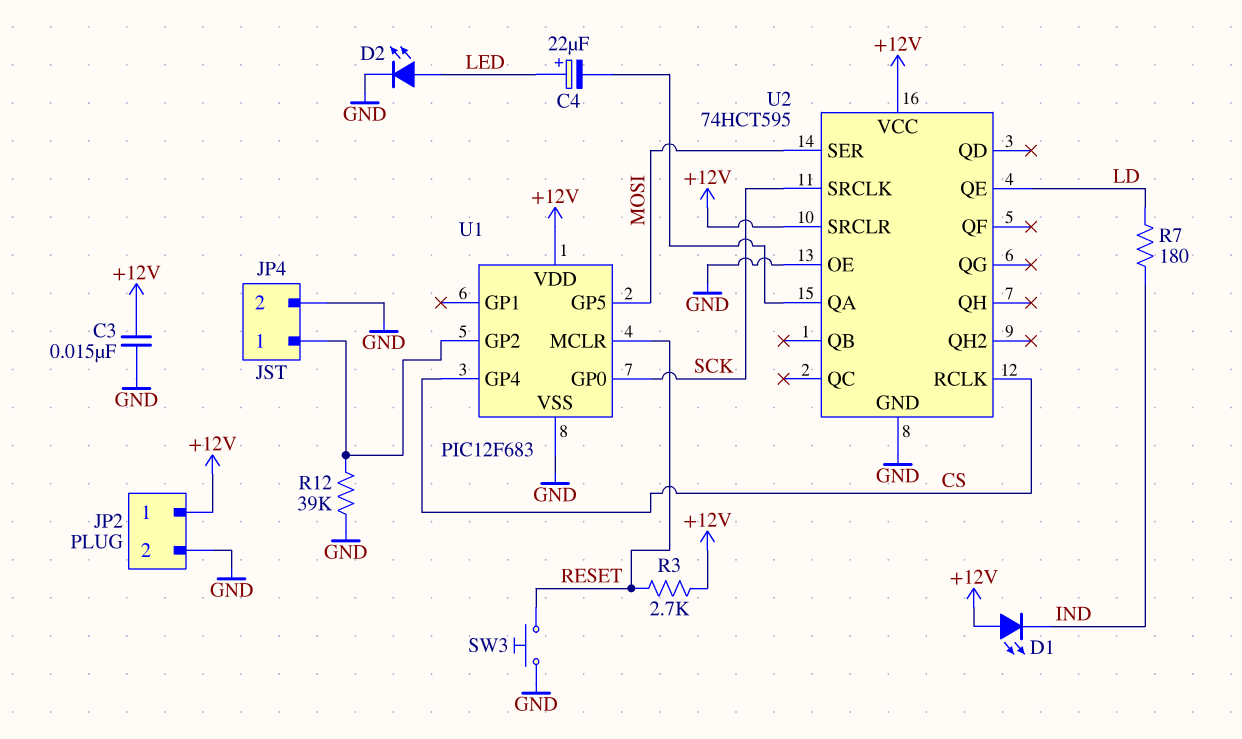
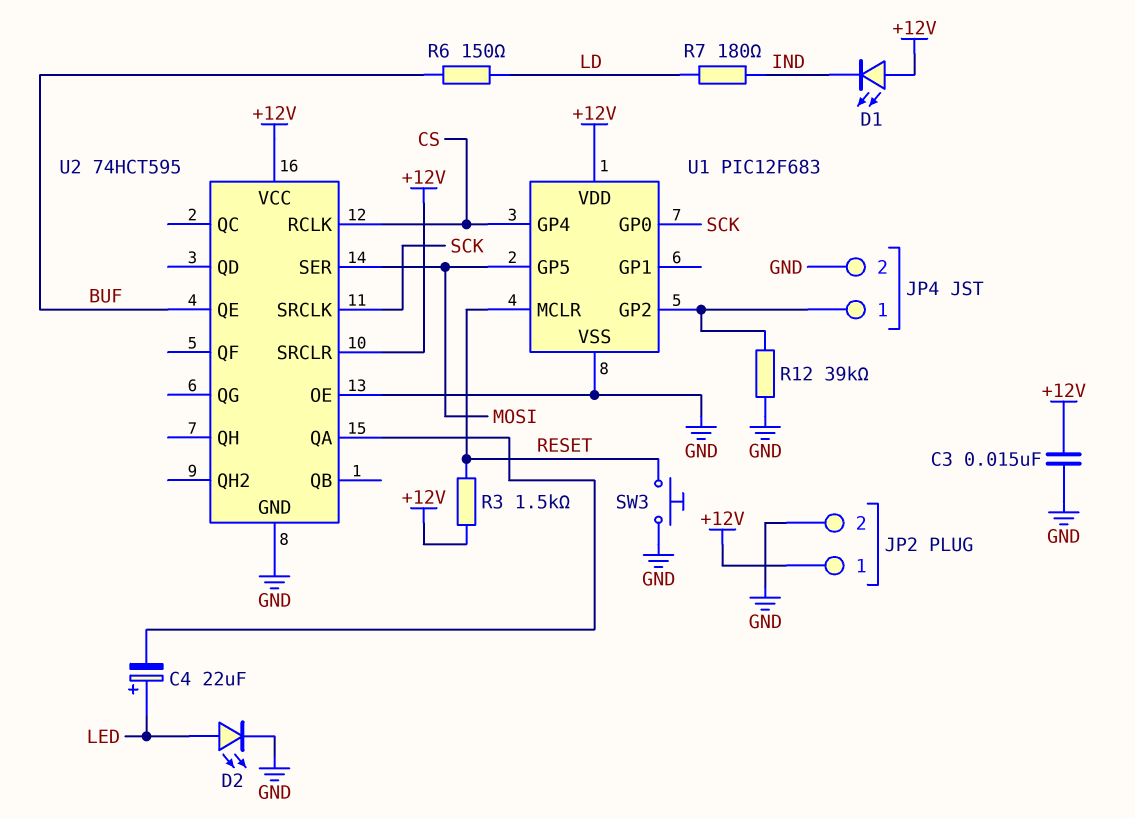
R3: 2.7k (+12V, RESET) -> 1.5k (+12V, RESET)
R6: none -> 150 (BUF, LD)
U2 pin QE: LD -> BUF

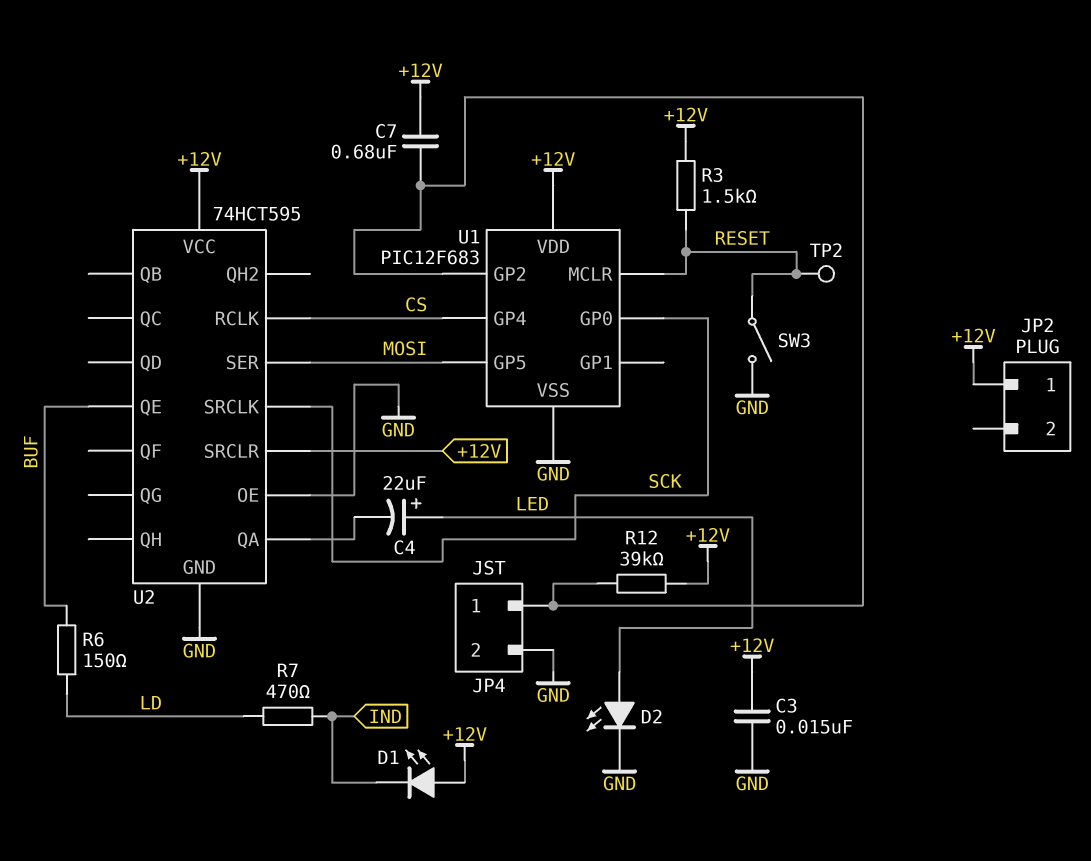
C7: none -> 680nF (+12V, JP4/1)
JP2 pin 2: GND -> none
R7: 180 (IND, LD) -> 470 (IND, LD)
R12: 39k (GND, JP4/1) -> 39k (+12V, JP4/1)
SW3: button (GND, RESET) -> switch (GND, RESET)
TP2: none -> test point (RESET)

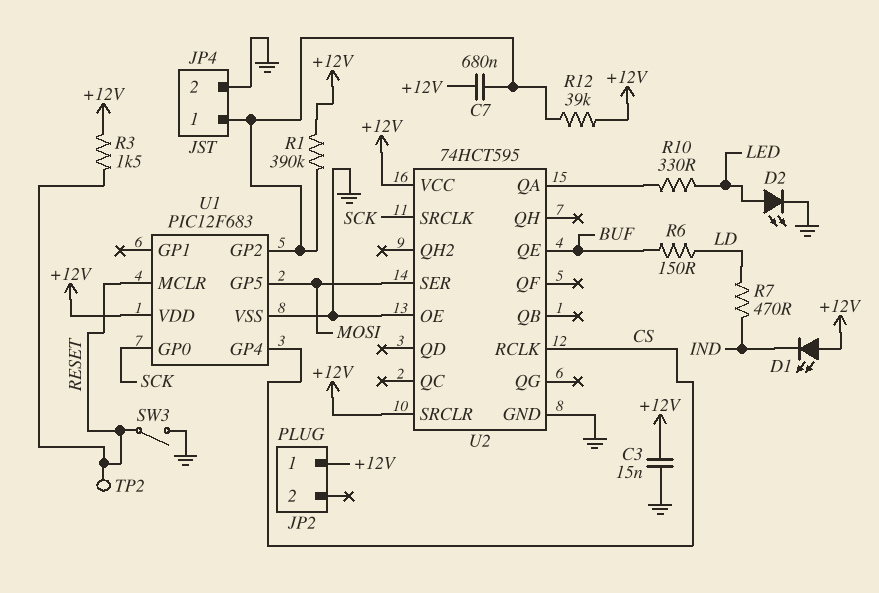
C4: 22uF (plus LED, minus U2/QA) -> none
R1: none -> 390k (+12V, JP4/1)
R10: none -> 330 (LED, U2/QA)

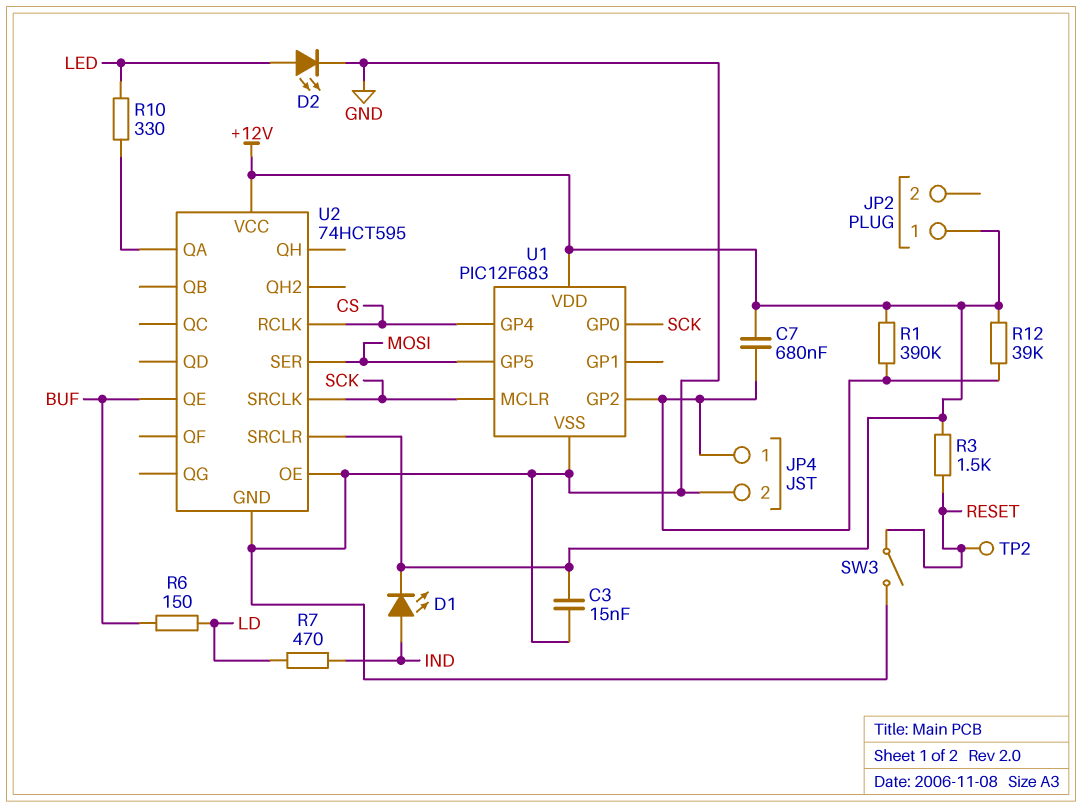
D1: LED (A +12V, K IND) -> LED (A IND, K +12V)
U1 pin MCLR: RESET -> SCK

